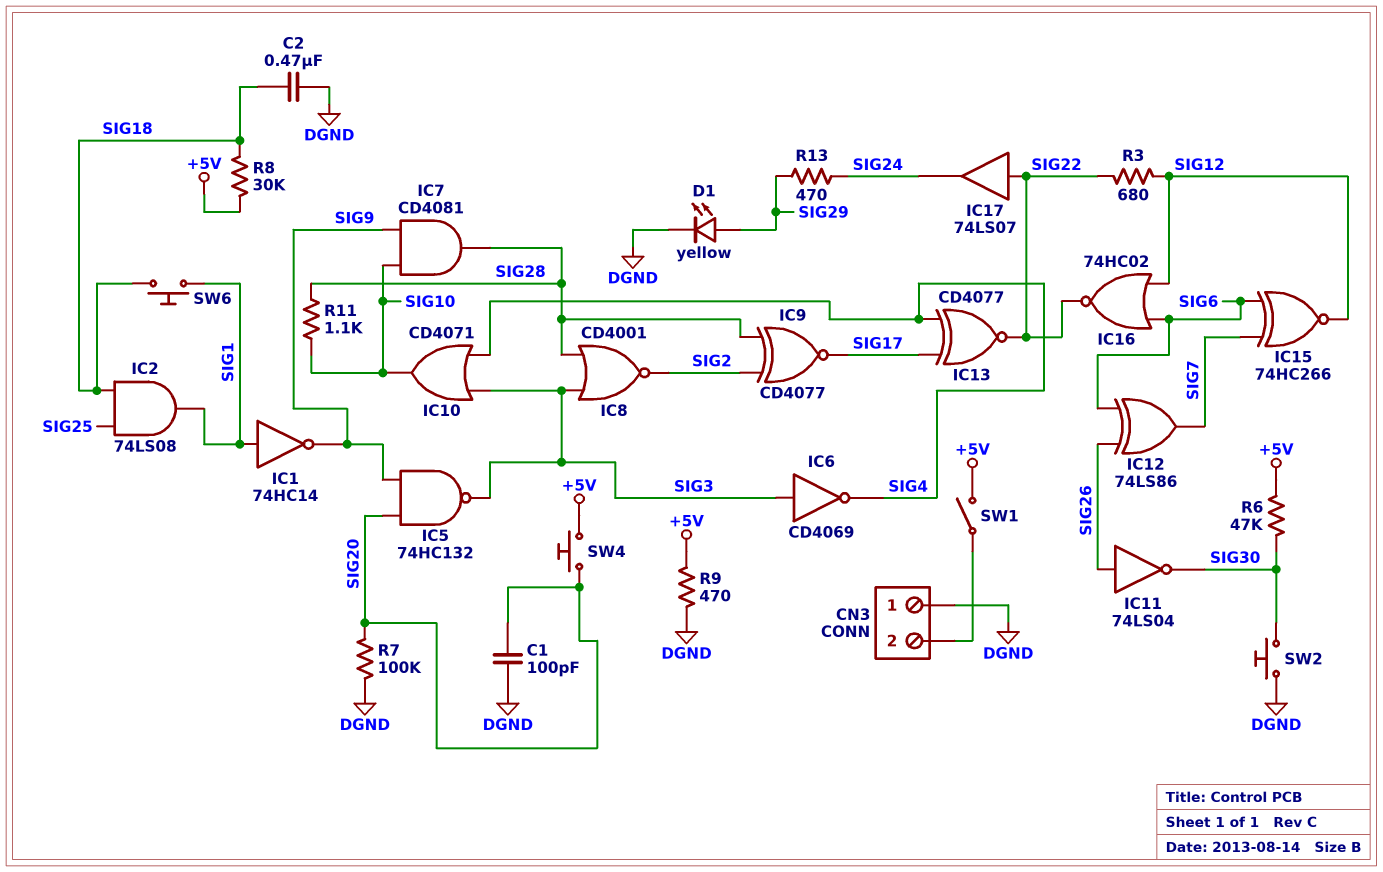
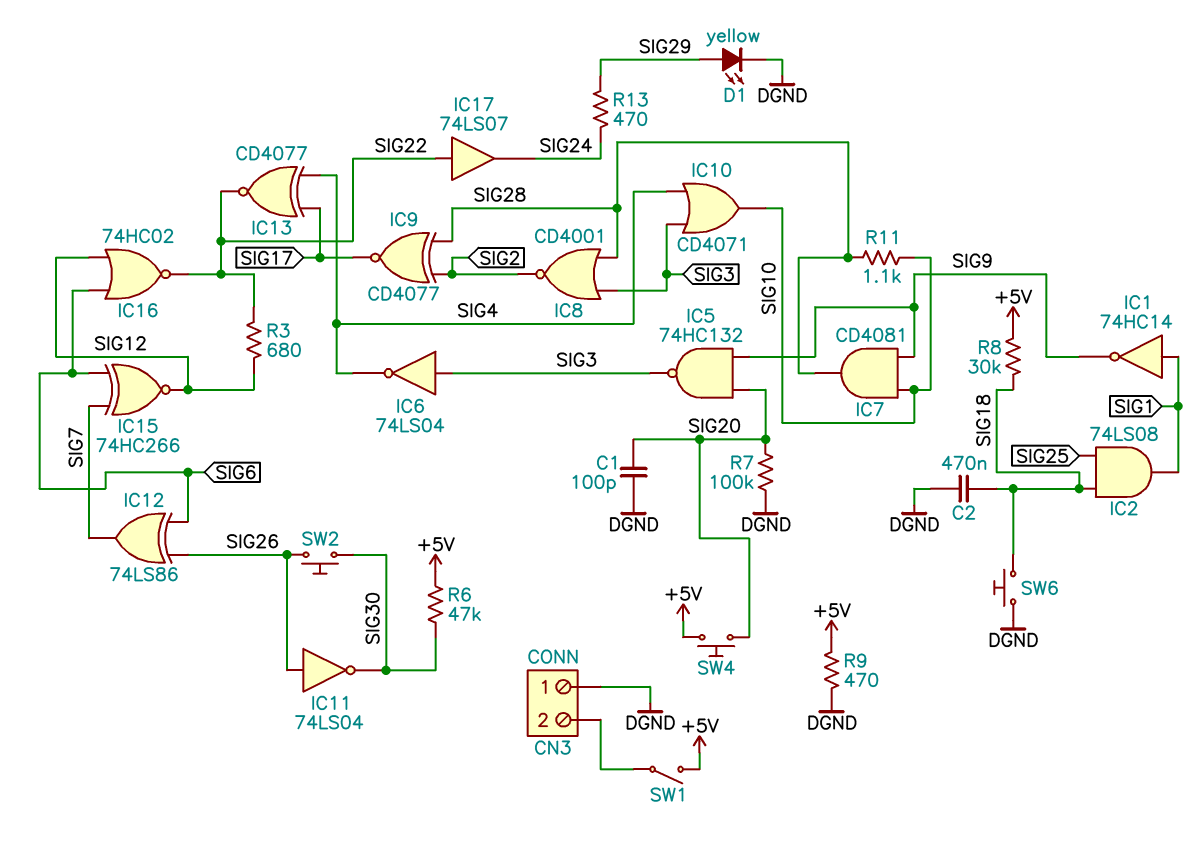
IC6: NOT CD4069 (in SIG3, out SIG4) -> NOT 74LS04 (in SIG3, out SIG4)
SW2: button (DGND, SIG30) -> button (SIG26, SIG30)
SW6: button (SIG1, SIG18) -> button (DGND, SIG18)

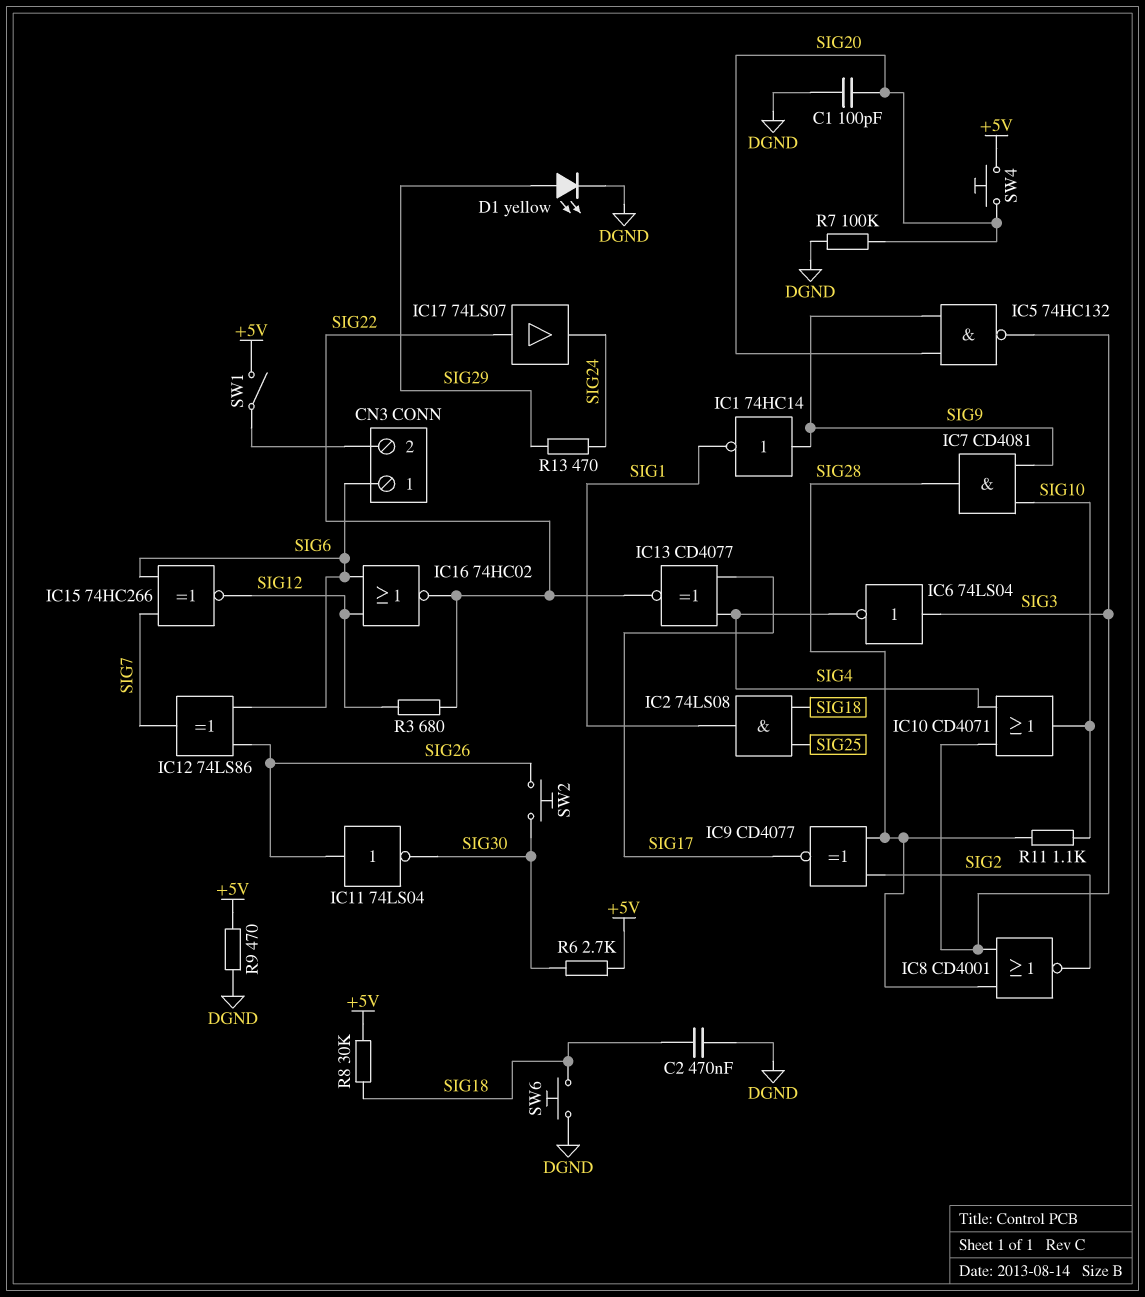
CN3 pin 1: DGND -> SIG6
IC1: NOT 74HC14 (in SIG1, out SIG9) -> NOT 74HC14 (in SIG9, out SIG1)
R6: 47k (+5V, SIG30) -> 2.7k (+5V, SIG30)

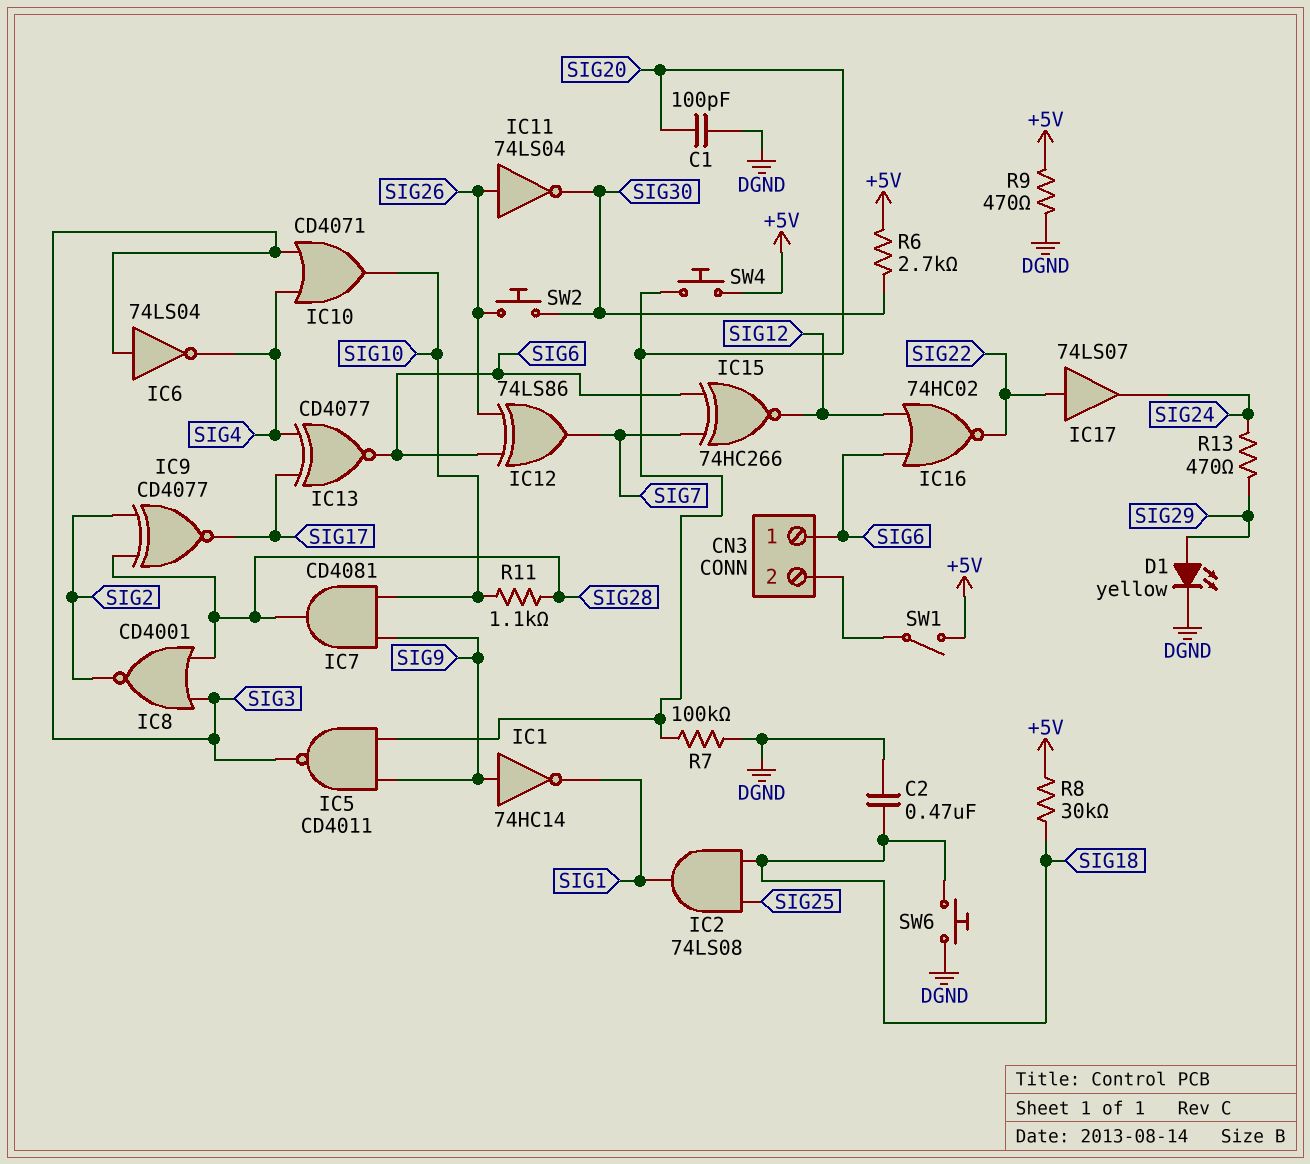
IC5: NAND 74HC132 (in SIG9, in SIG20, out SIG3) -> NAND CD4011 (in SIG9, in SIG20, out SIG3)
IC13: XNOR CD4077 (in SIG4, in SIG17, out SIG22) -> XNOR CD4077 (in SIG4, in SIG17, out SIG6)
R3: 680 (SIG12, SIG22) -> none

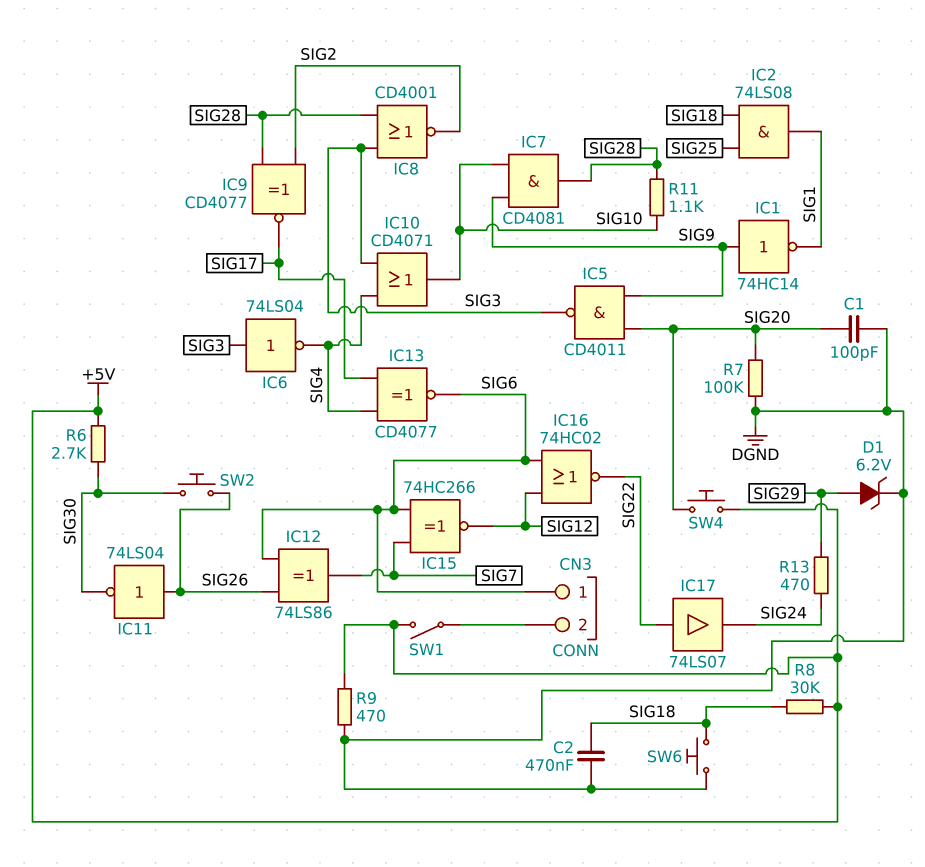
D1: LED yellow (A SIG29, K DGND) -> zener 6.2V (A SIG29, K DGND)

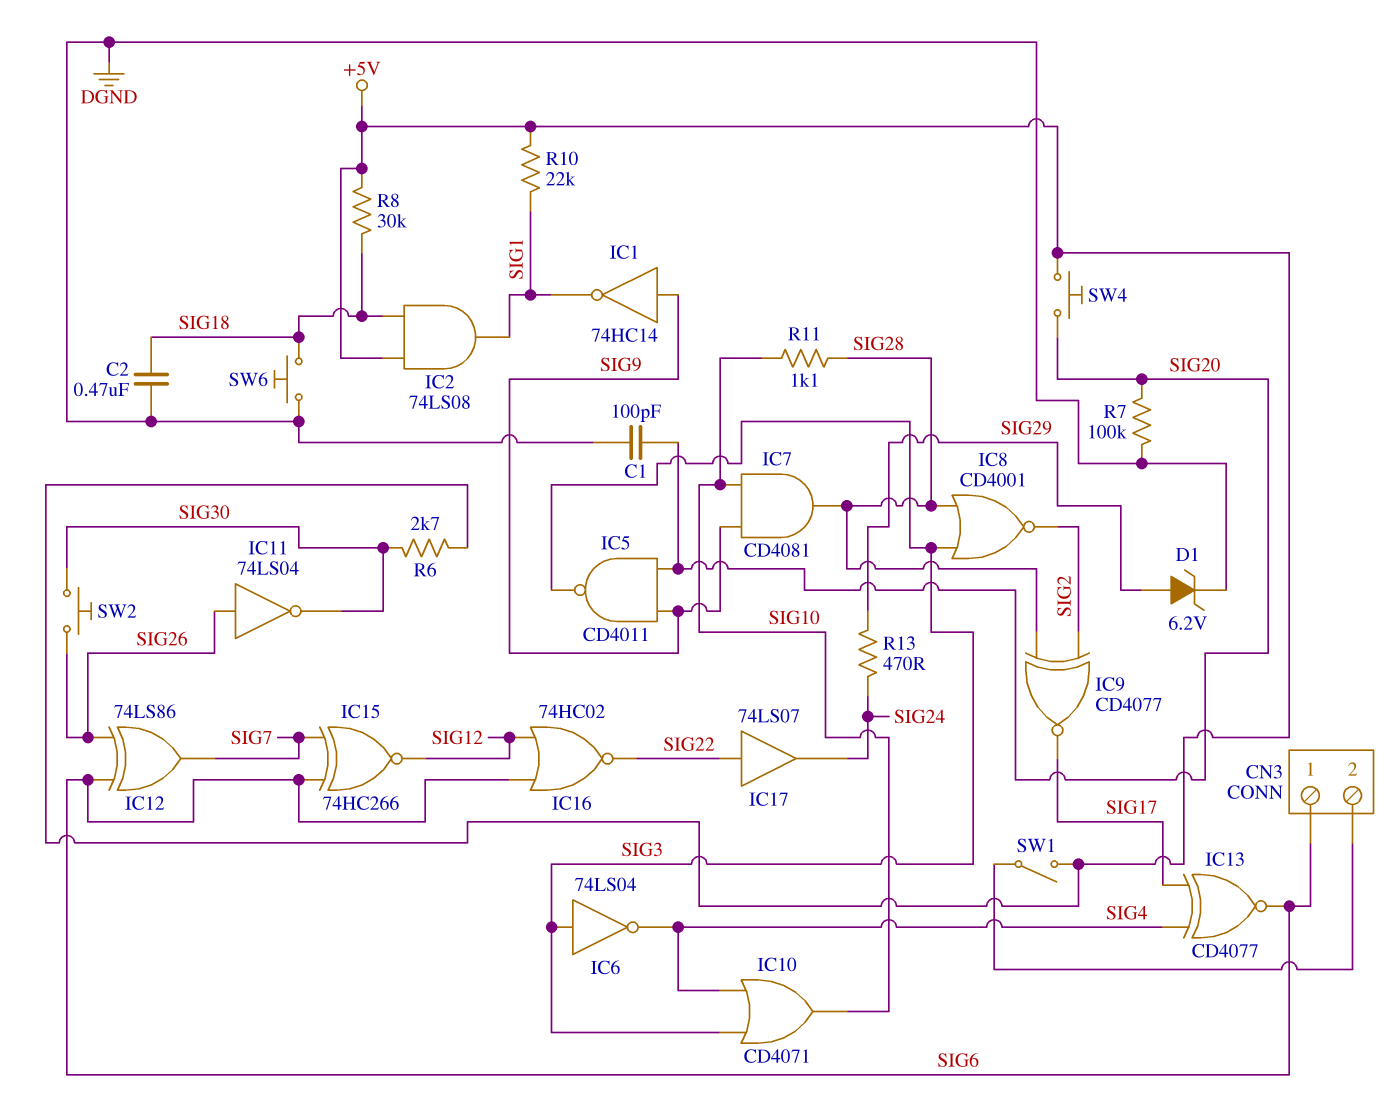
IC2: AND 74LS08 (in SIG18, in SIG25, out SIG1) -> AND 74LS08 (in +5V, in SIG18, out SIG1)
R9: 470 (+5V, DGND) -> none
R10: none -> 22k (+5V, SIG1)

